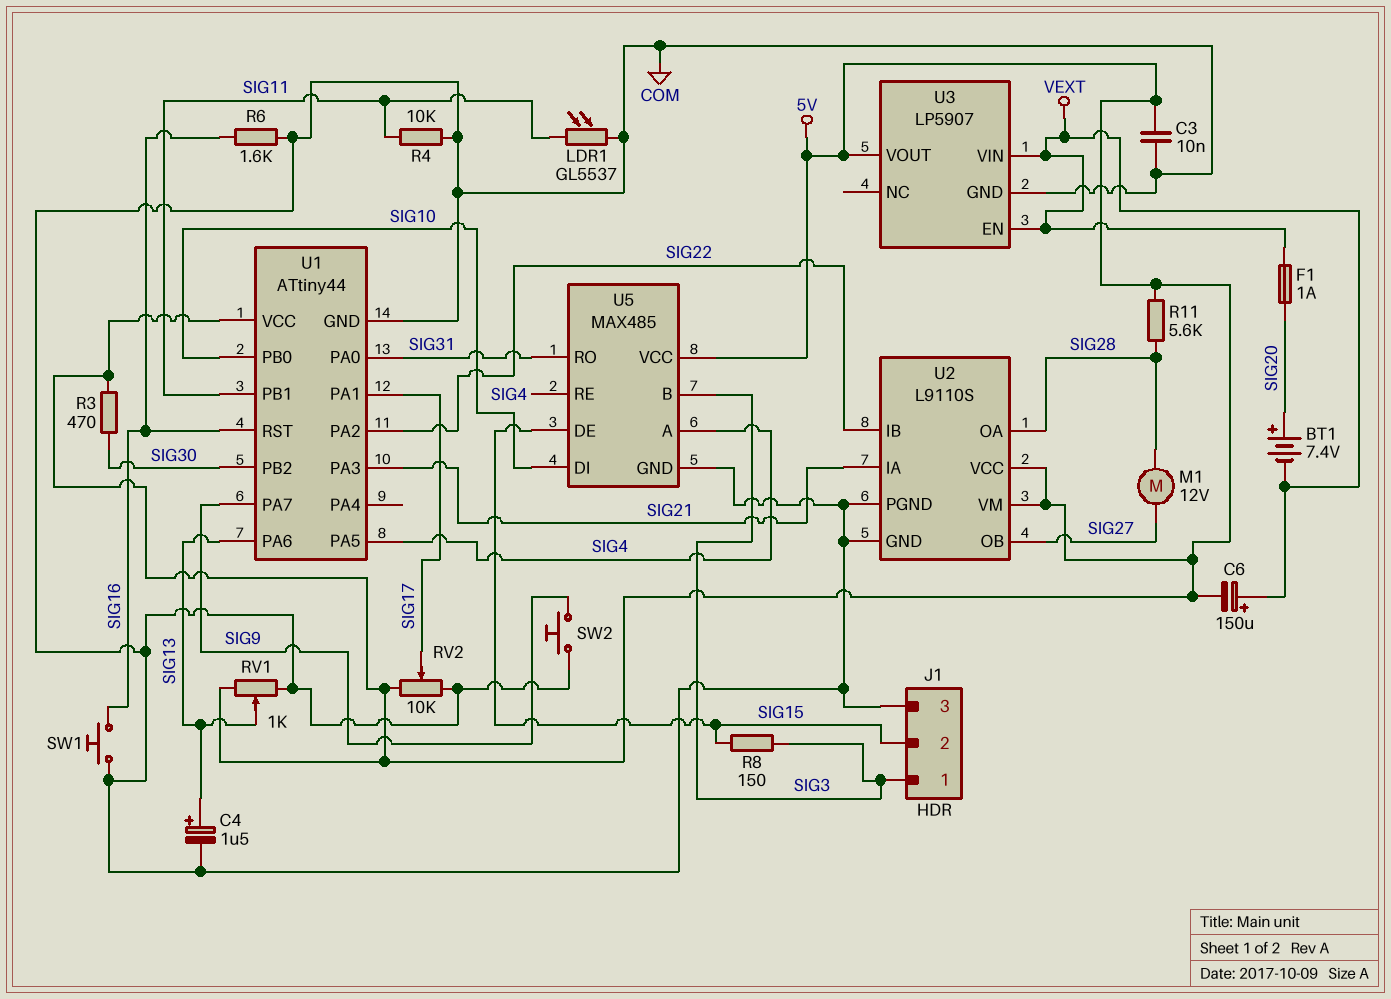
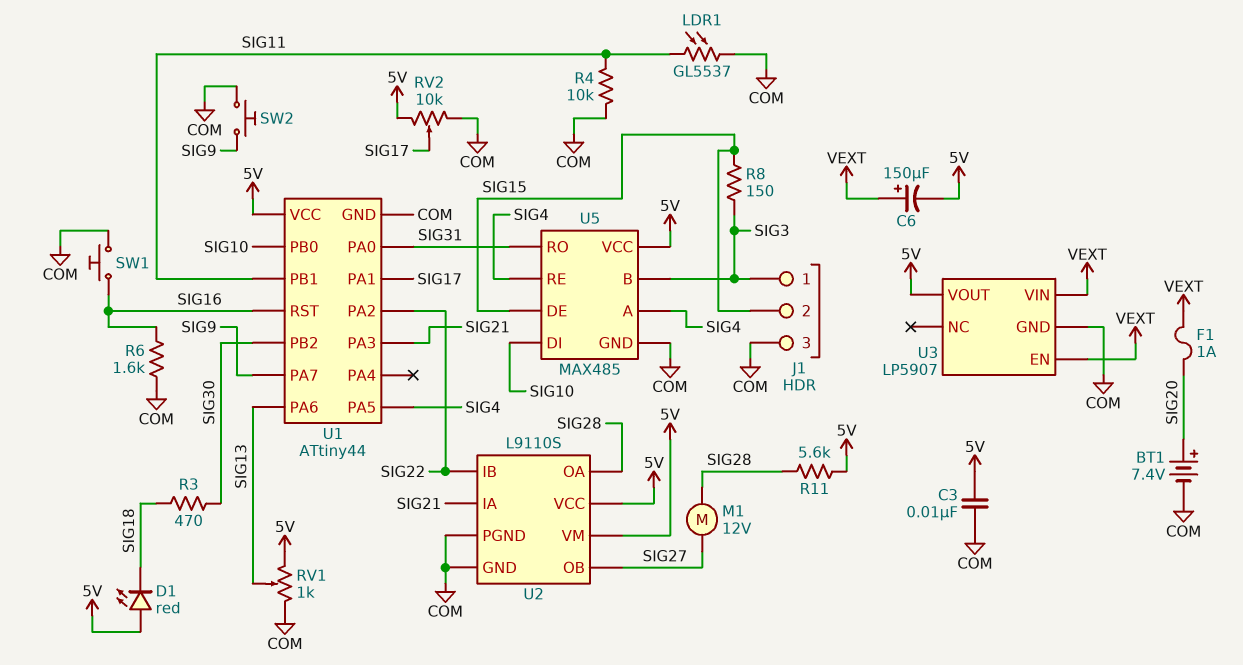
BT1: 7.4V (plus SIG20, minus VEXT) -> 7.4V (plus SIG20, minus COM)
C4: 1.5uF (plus SIG13, minus COM) -> none
D1: none -> LED red (A 5V, K SIG18)
R3: 470 (5V, SIG30) -> 470 (SIG18, SIG30)

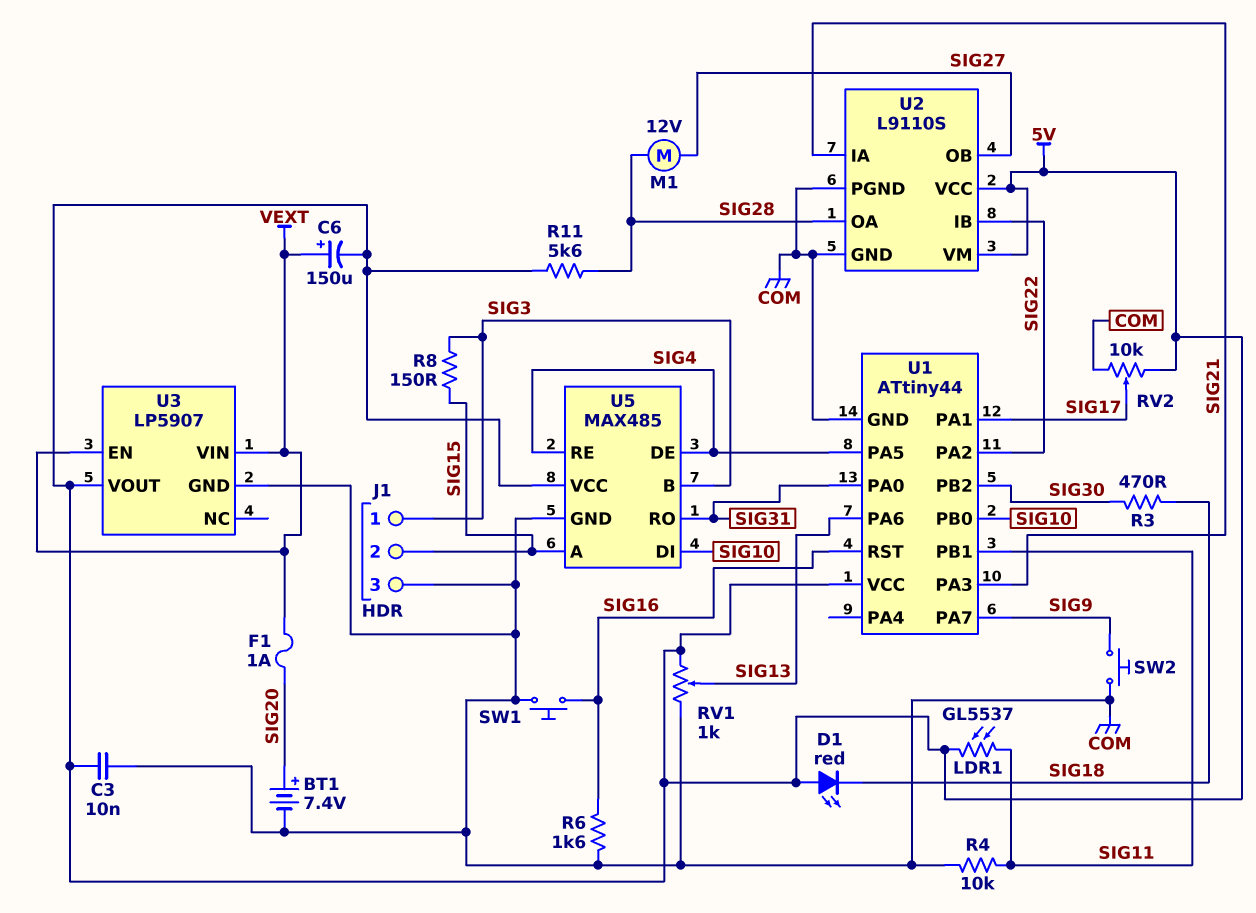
LDR1: GL5537 (COM, SIG11) -> GL5537 (5V, SIG11)
U5 pin A: SIG4 -> SIG15
U5 pin DE: SIG15 -> SIG4

